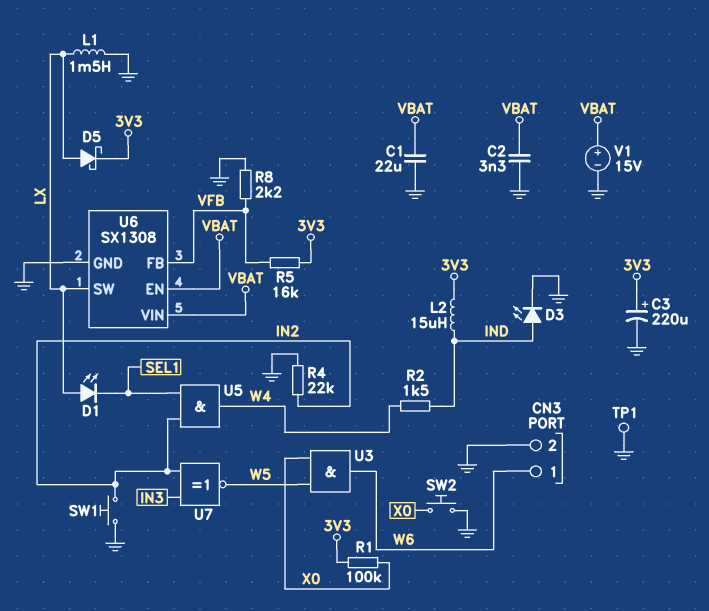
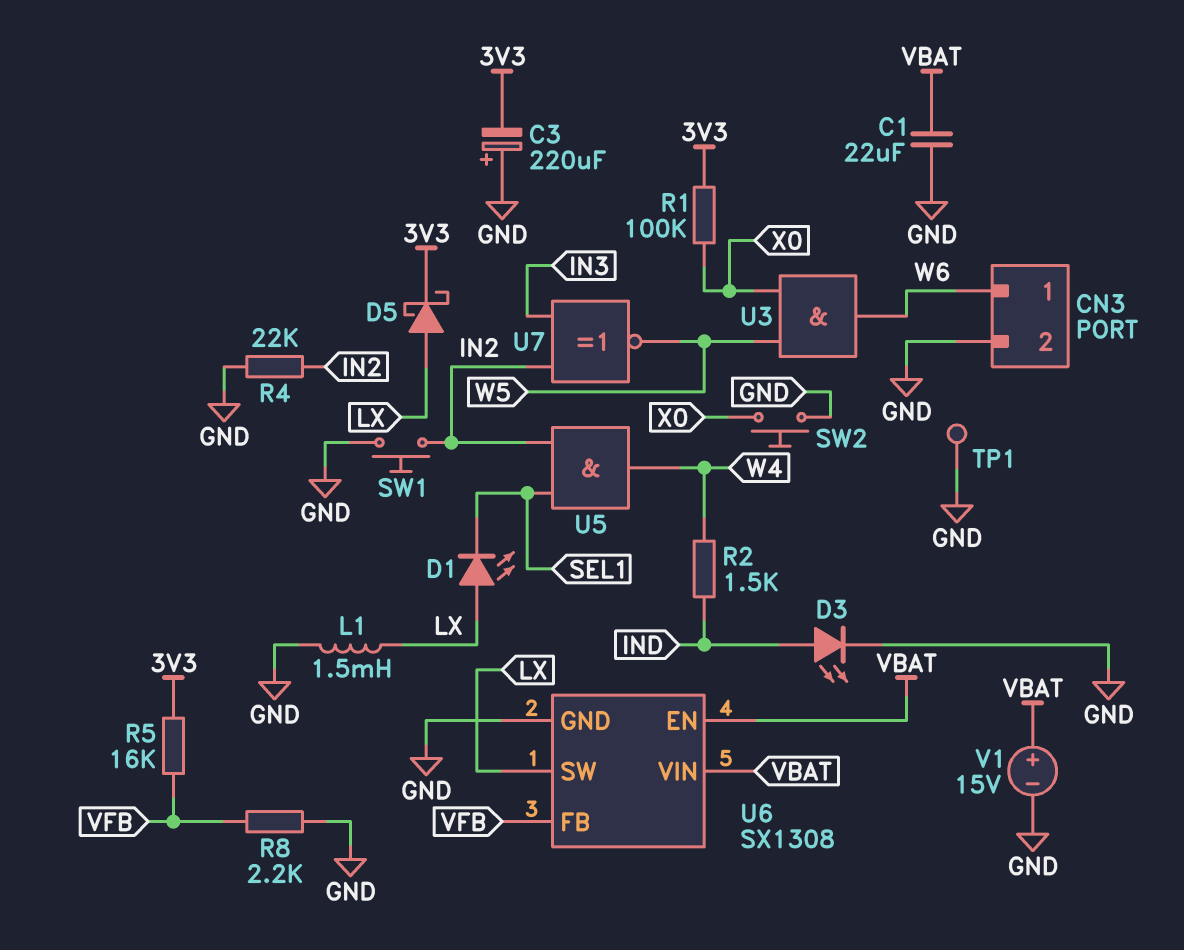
C2: 3.3nF (GND, VBAT) -> none
C3: 220uF (plus 3V3, minus GND) -> 220uF (plus GND, minus 3V3)
L2: 15uH (3V3, IND) -> none

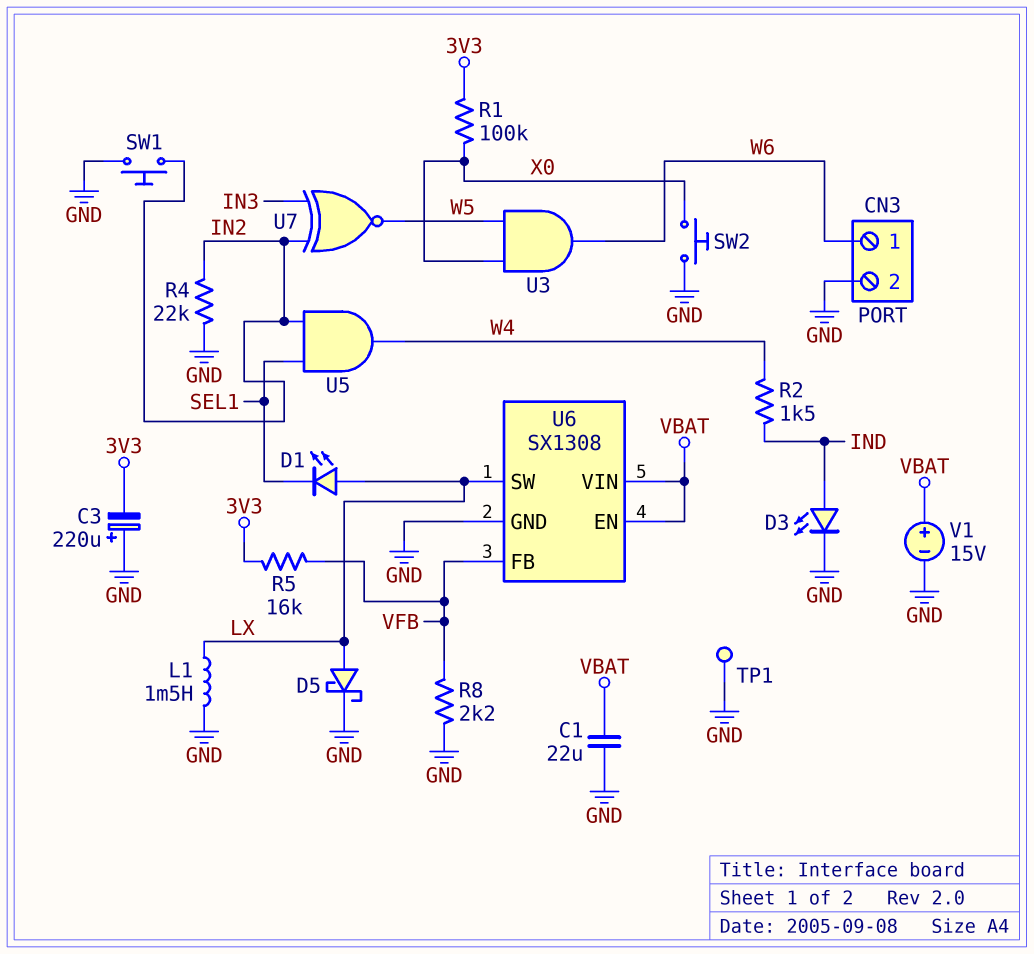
D5: schottky (A LX, K 3V3) -> schottky (A LX, K GND)

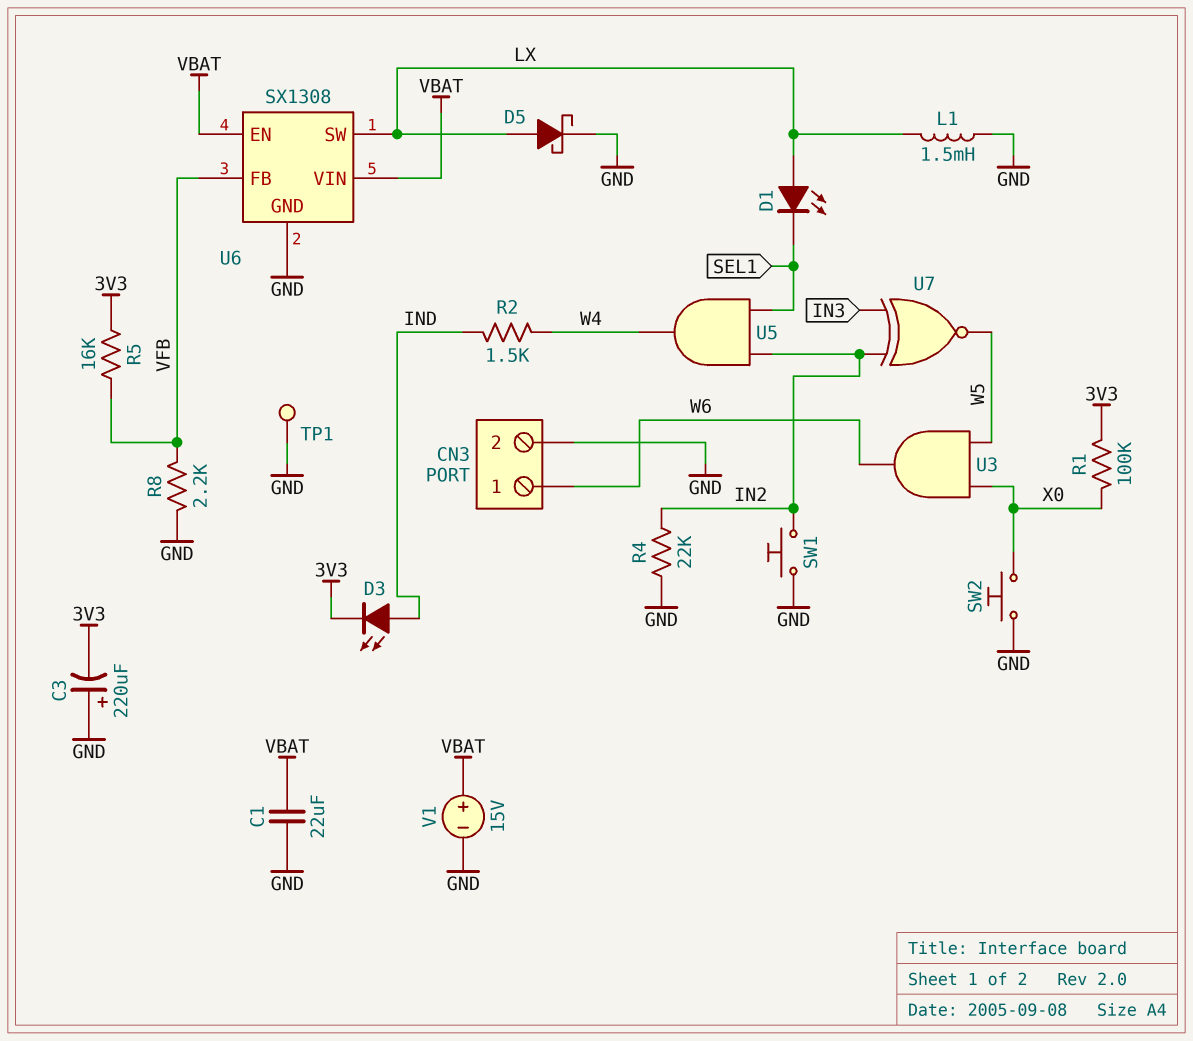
D3: LED (A IND, K GND) -> LED (A IND, K 3V3)

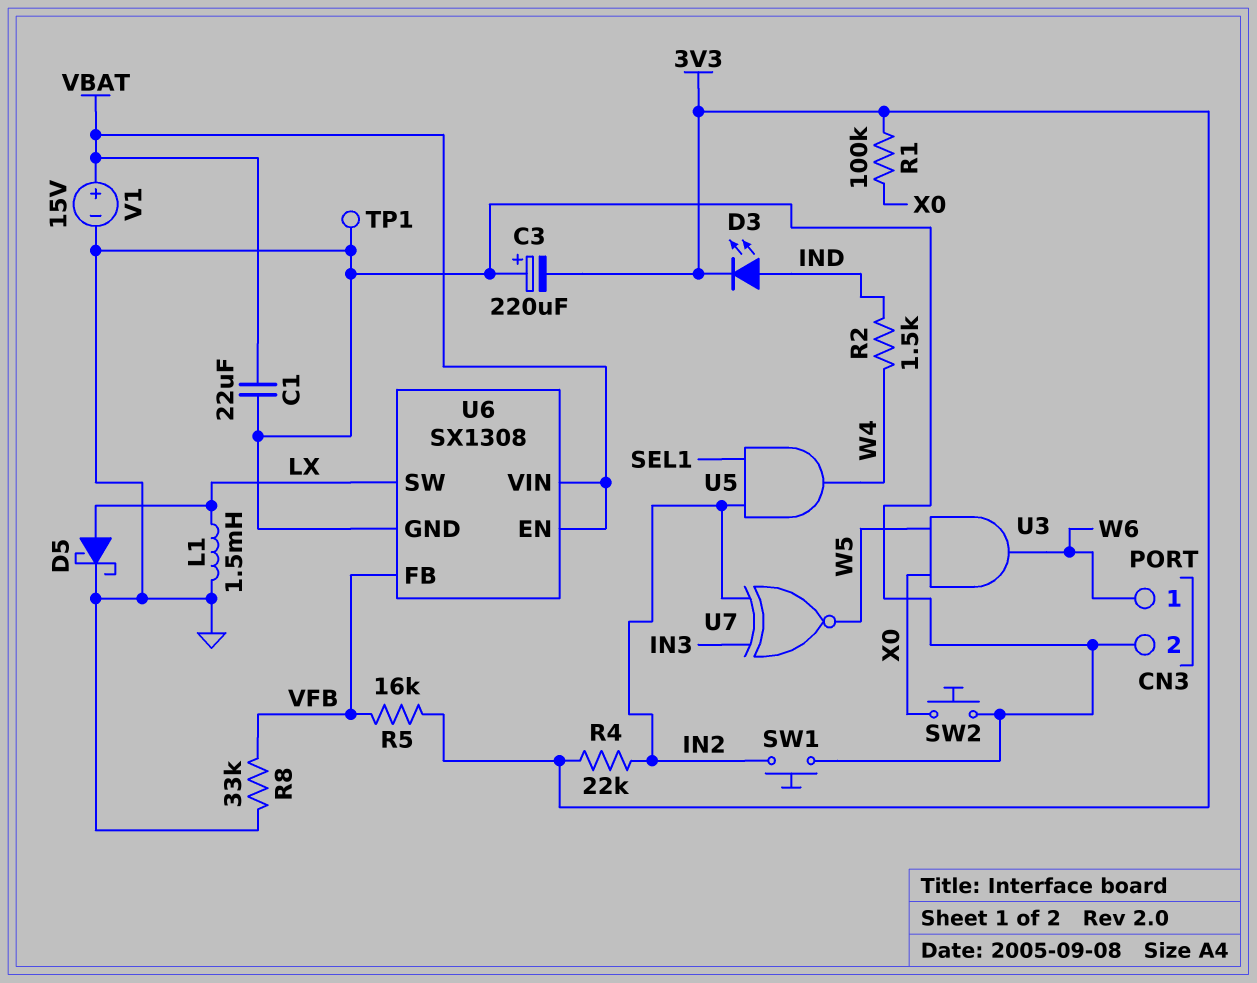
D1: LED (A LX, K SEL1) -> none
R4: 22k (GND, IN2) -> 22k (3V3, IN2)
R8: 2.2k (GND, VFB) -> 33k (GND, VFB)

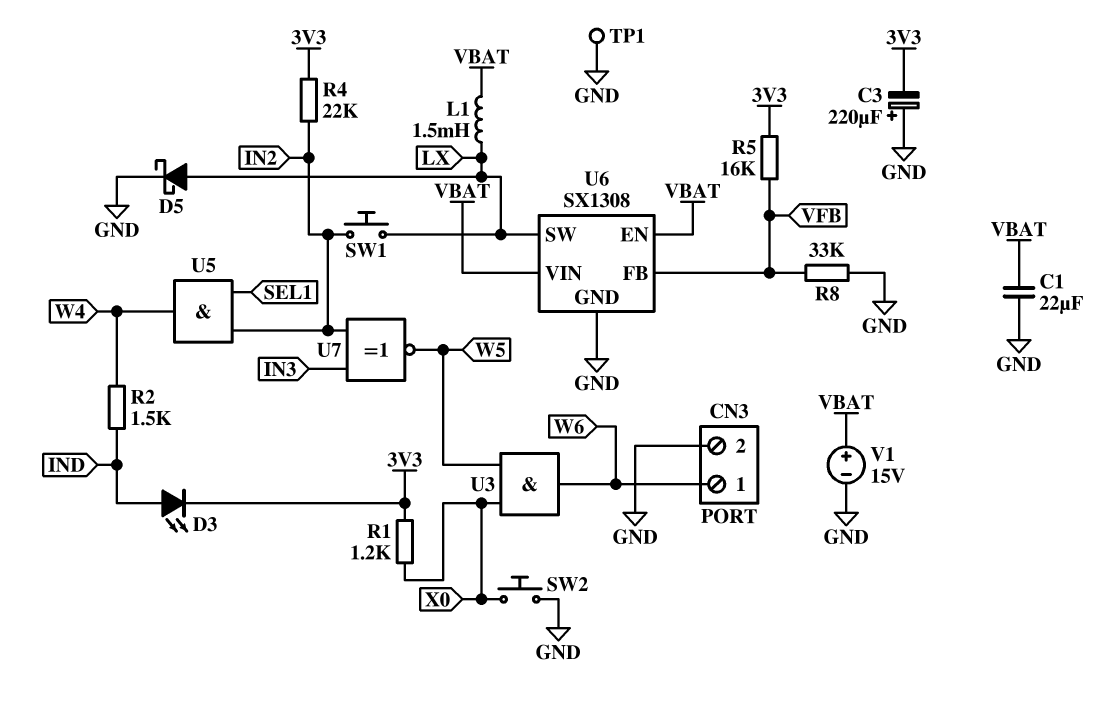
L1: 1.5mH (GND, LX) -> 1.5mH (LX, VBAT)
R1: 100k (3V3, X0) -> 1.2k (3V3, X0)
SW1: button (GND, IN2) -> button (IN2, LX)

